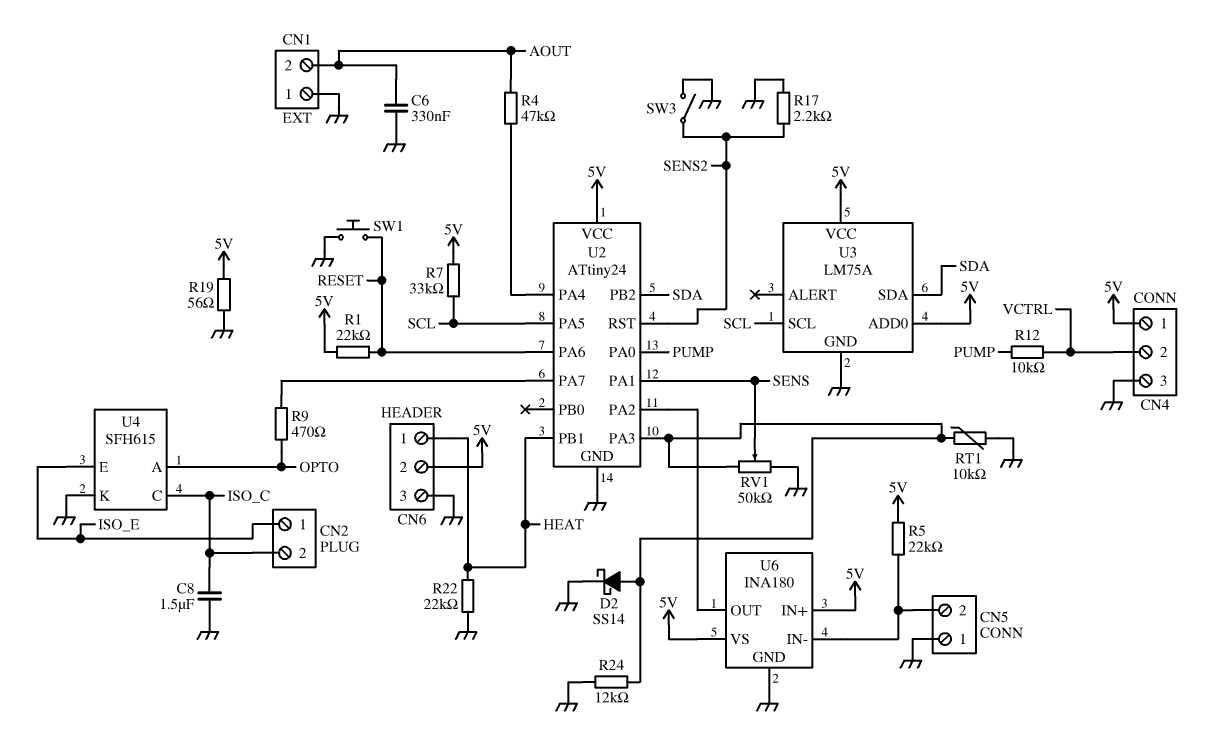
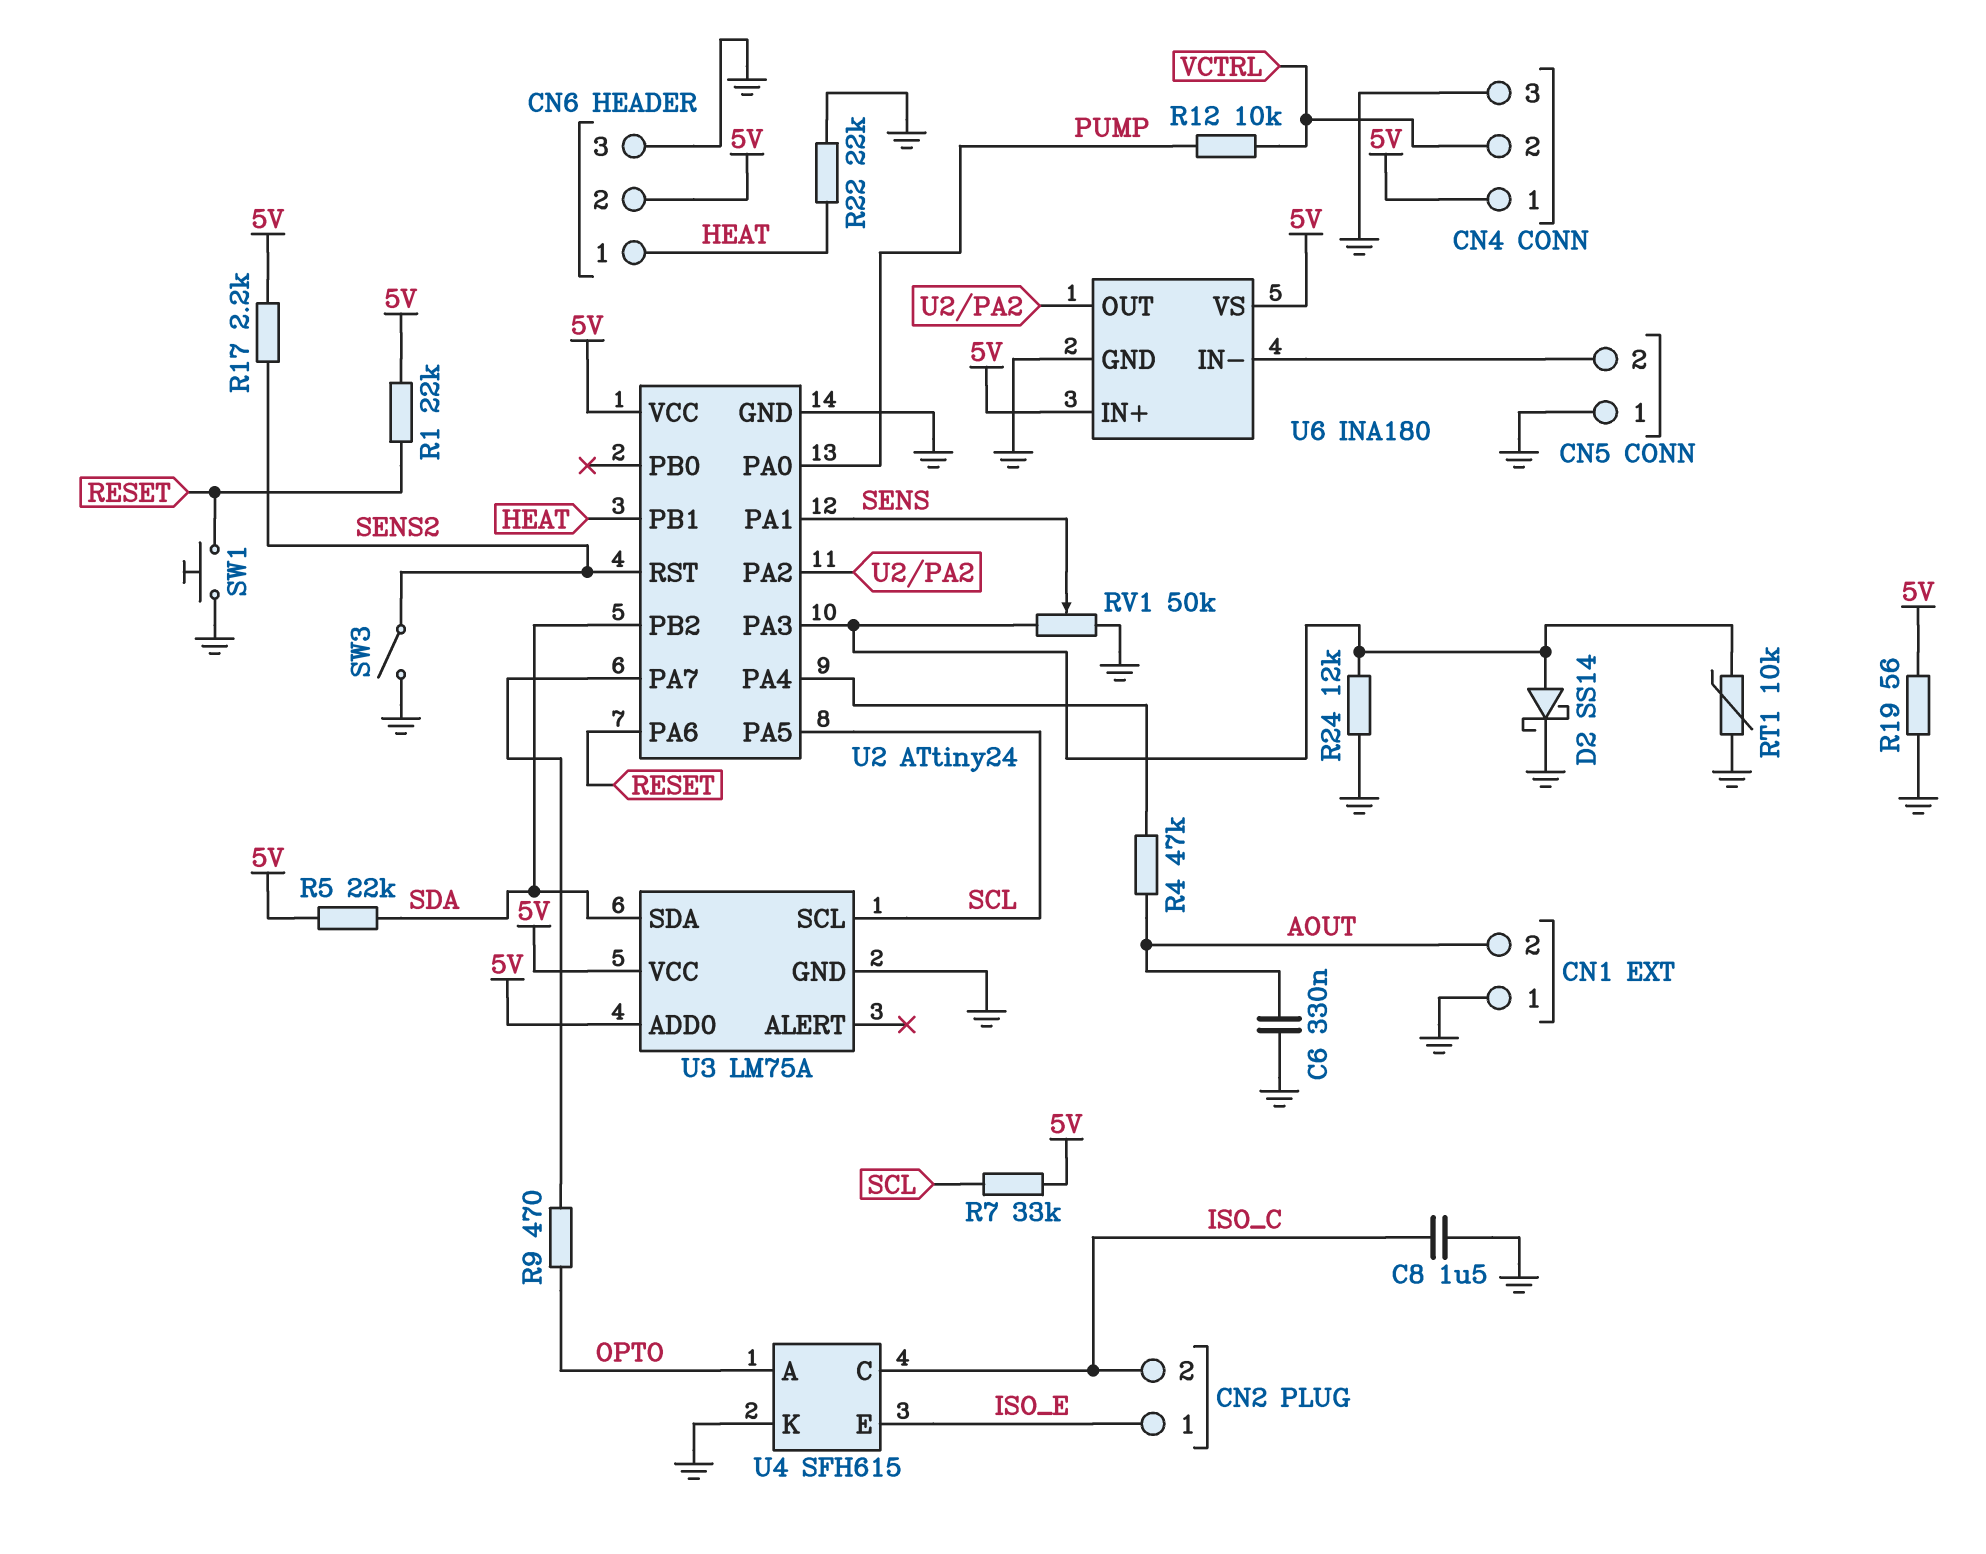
R5: 22k (5V, CN5/2) -> 22k (5V, SDA)
R17: 2.2k (GND, SENS2) -> 2.2k (5V, SENS2)

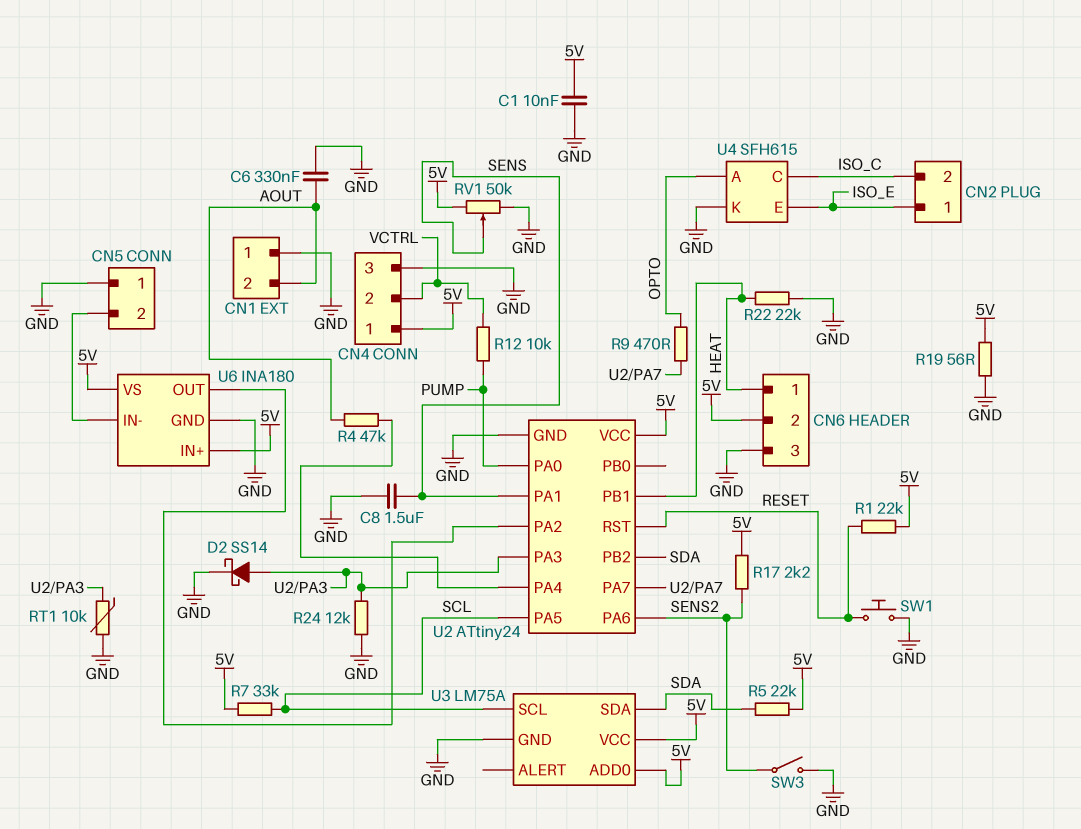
C1: none -> 10nF (5V, GND)
C8: 1.5uF (GND, ISO_C) -> 1.5uF (GND, SENS)
RV1: 50k (GND, U2/PA3, wiper SENS) -> 50k (5V, GND, wiper SENS)
U2 pin PA6: RESET -> SENS2
U2 pin RST: SENS2 -> RESET

